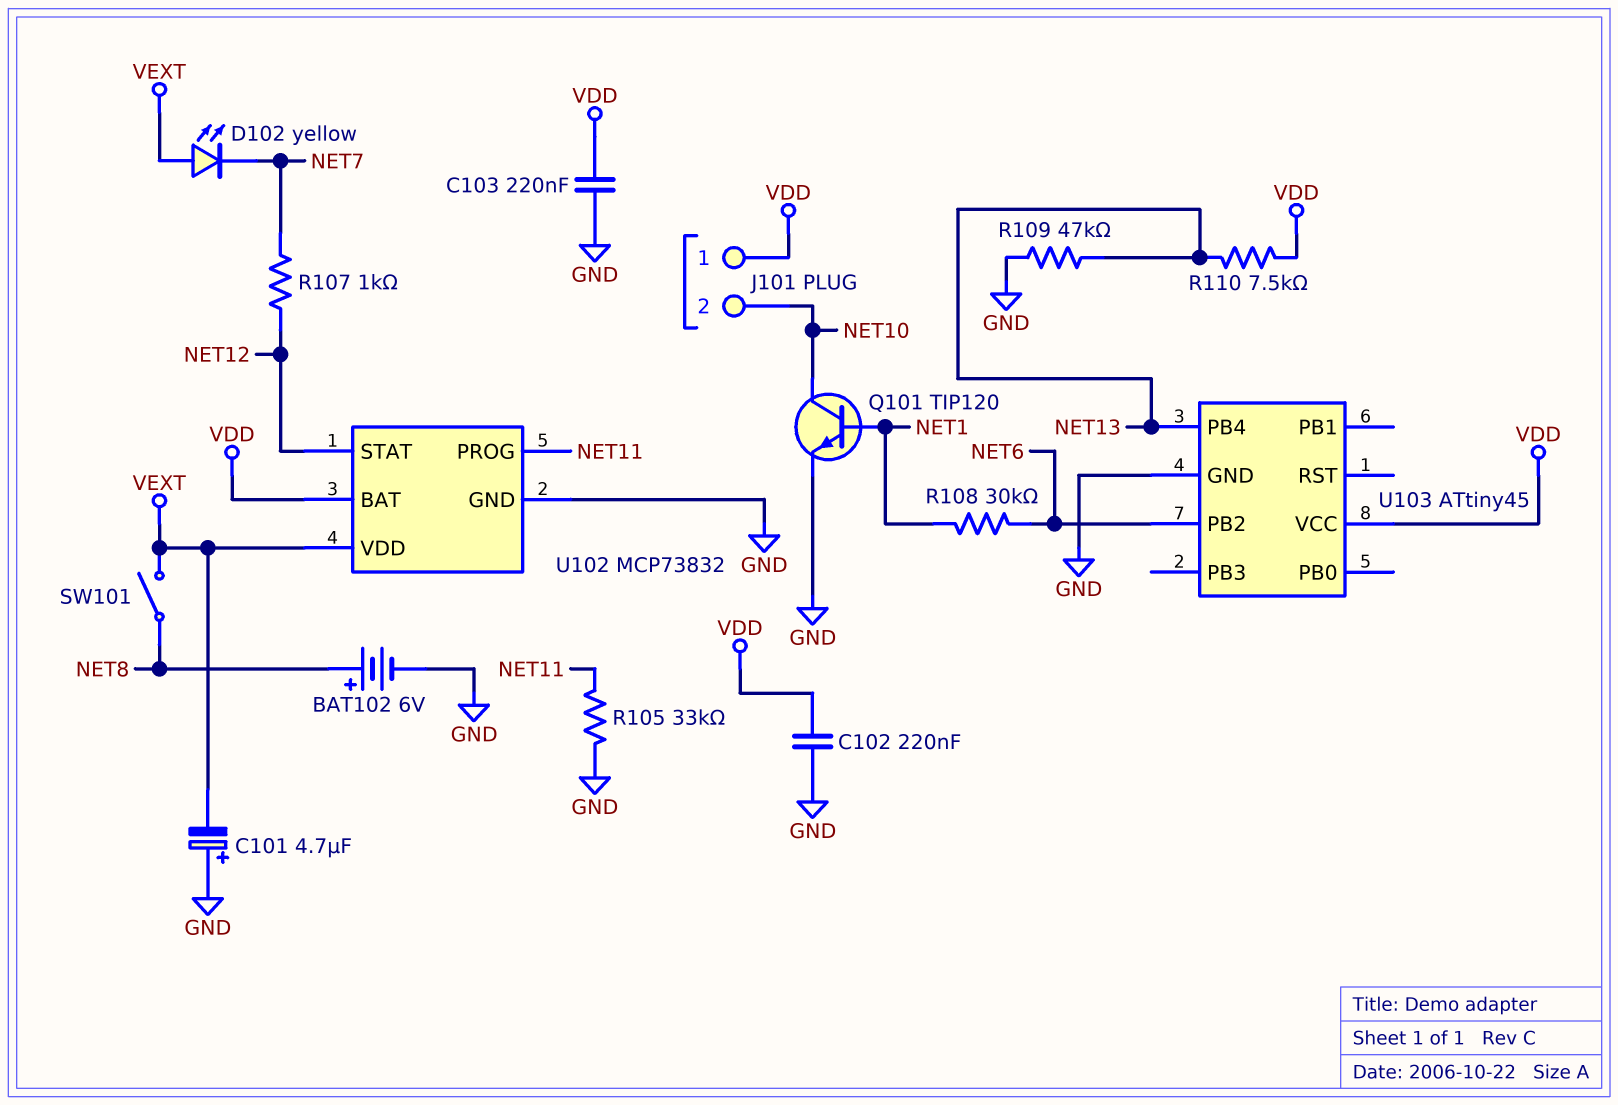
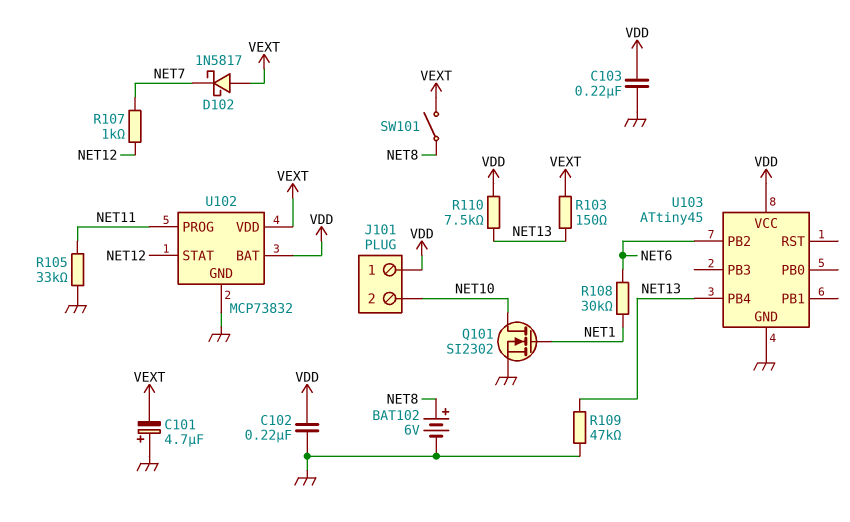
D102: LED yellow (A VEXT, K NET7) -> schottky 1N5817 (A VEXT, K NET7)
Q101: NPN TIP120 (B NET1, C NET10, E GND) -> NMOS SI2302 (G NET1, D NET10, S GND)
R103: none -> 150 (NET13, VEXT)

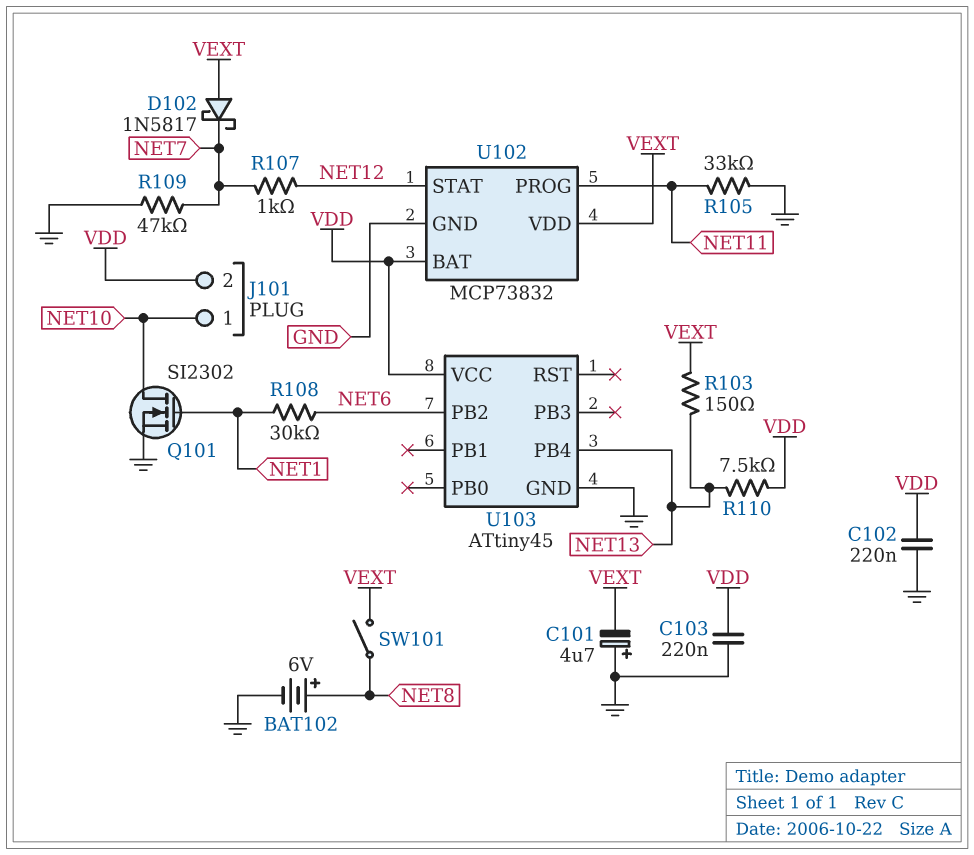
J101 pin 1: VDD -> NET10
J101 pin 2: NET10 -> VDD
R109: 47k (GND, NET13) -> 47k (GND, NET7)

